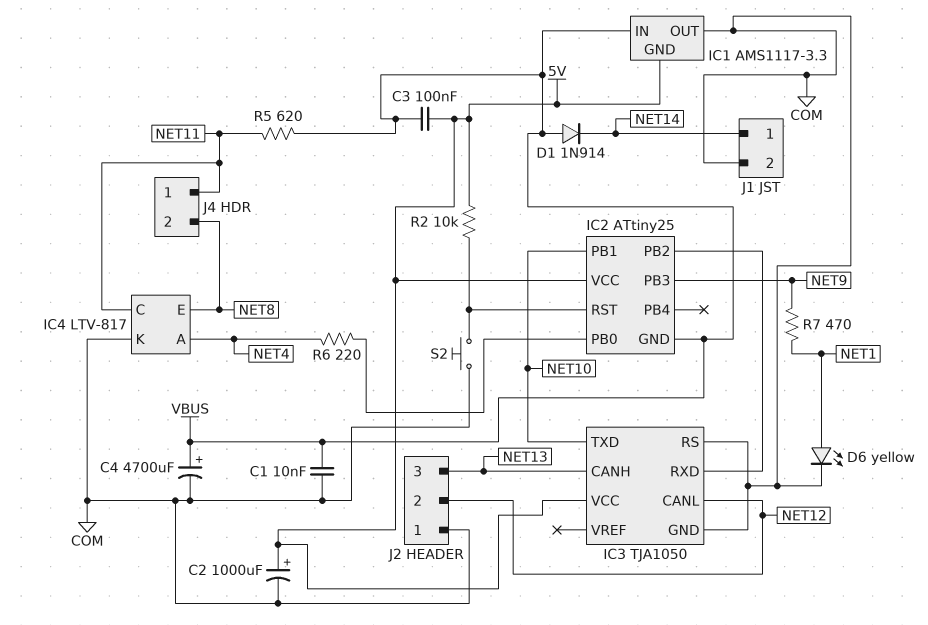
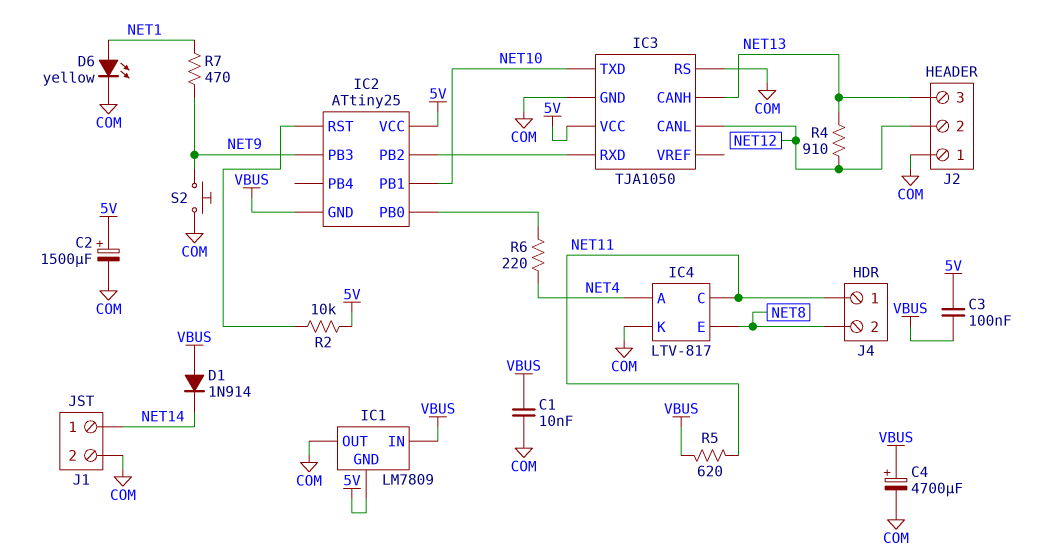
C2: 1000uF (plus 5V, minus COM) -> 1500uF (plus 5V, minus COM)
IC1: AMS1117-3.3 -> LM7809
R4: none -> 910 (NET12, NET13)
S2: button (COM, IC2/RST) -> button (COM, NET9)

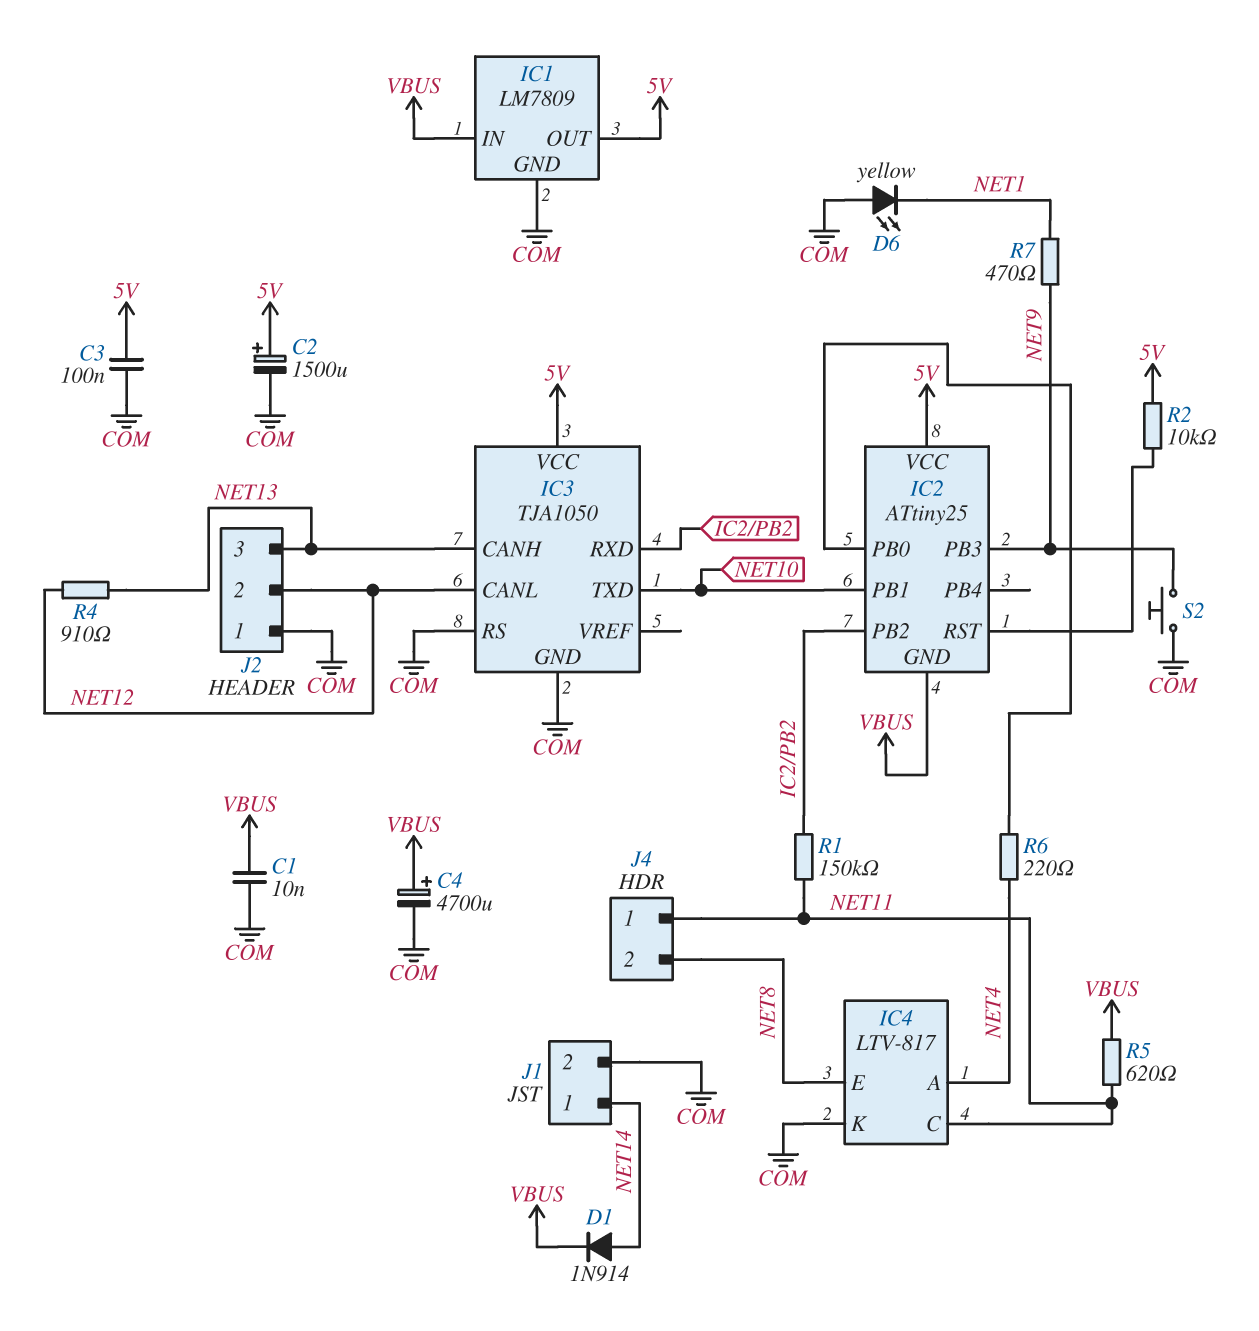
C3: 100nF (5V, VBUS) -> 100nF (5V, COM)
D1: diode 1N914 (A VBUS, K NET14) -> diode 1N914 (A NET14, K VBUS)
D6: LED yellow (A NET1, K COM) -> LED yellow (A COM, K NET1)
IC1 pin GND: 5V -> COM
IC1 pin OUT: COM -> 5V
R1: none -> 150k (IC2/PB2, NET11)

